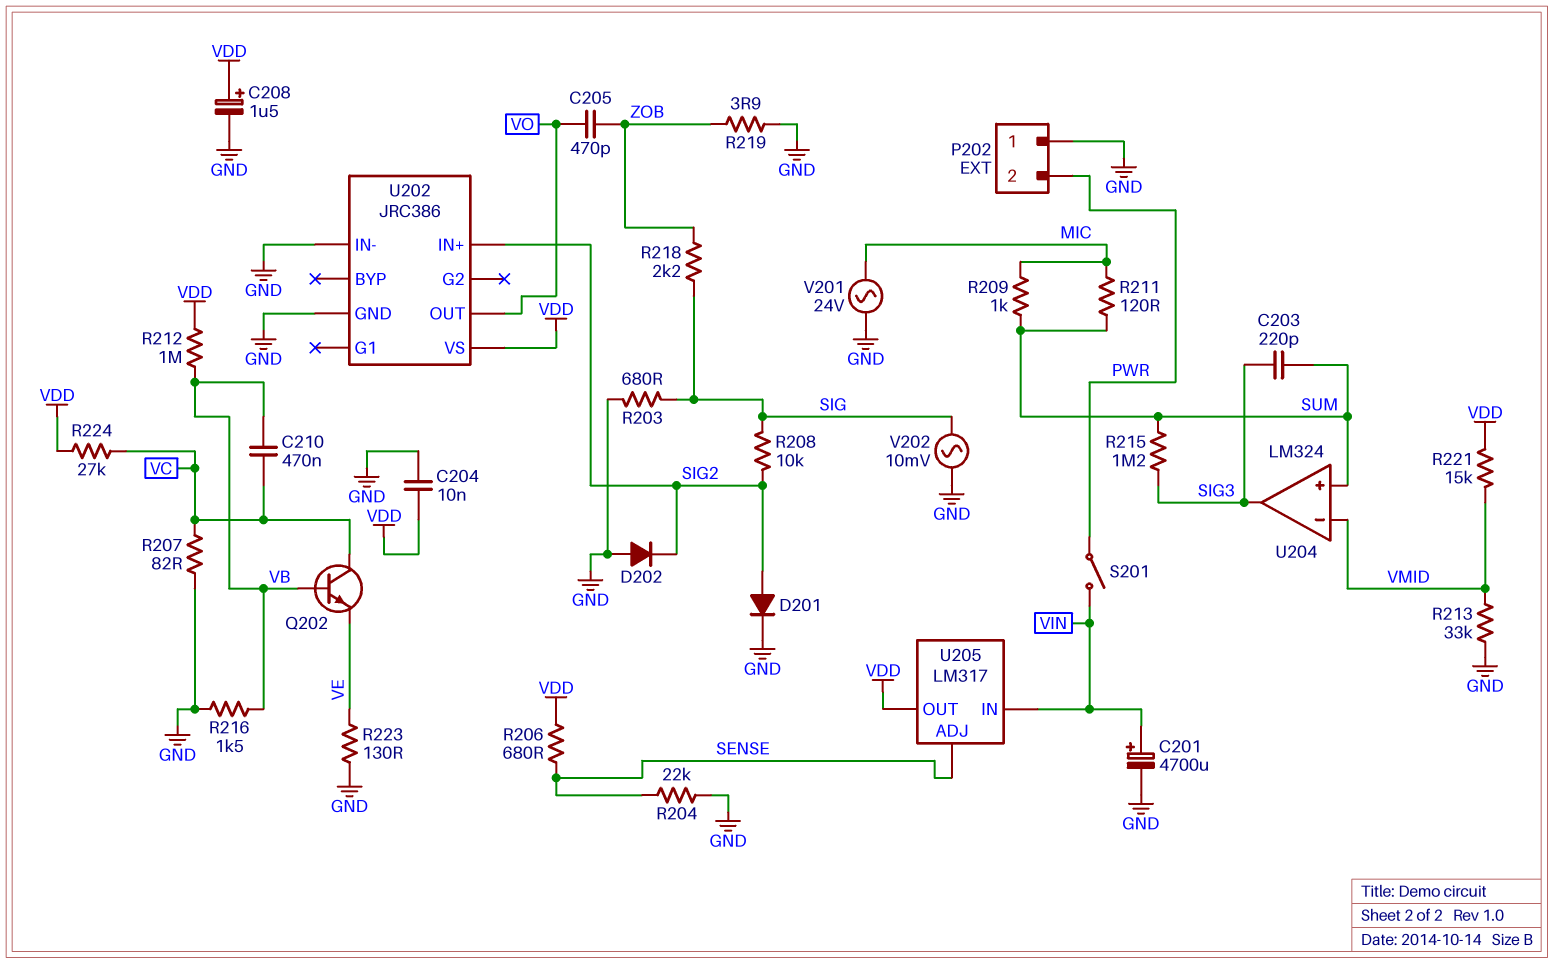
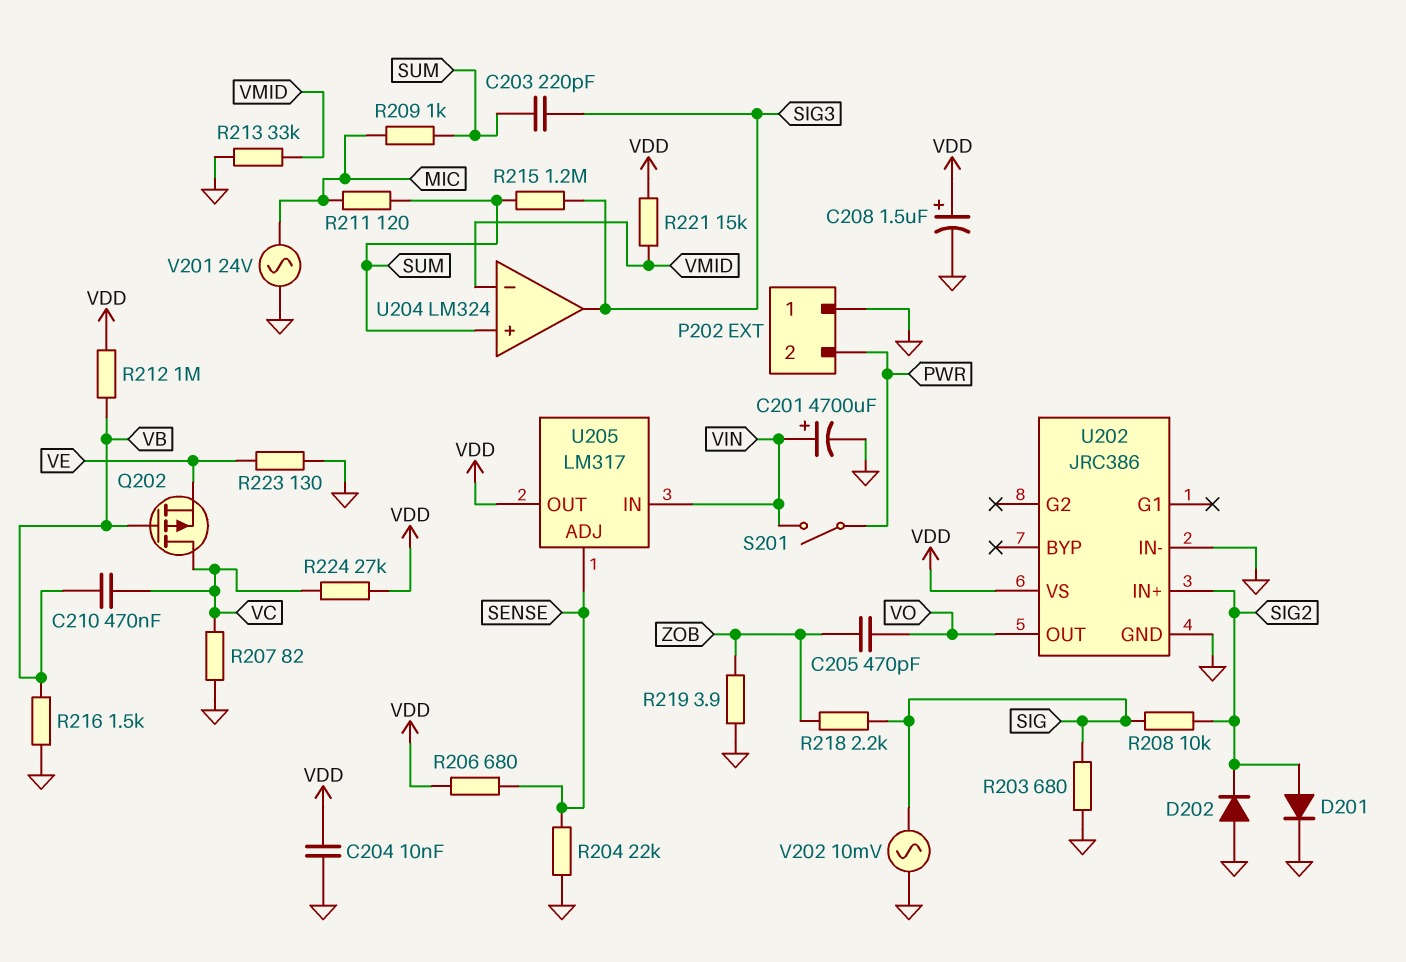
Q202: NPN (B VB, C VC, E VE) -> PMOS (G VB, D VC, S VE)

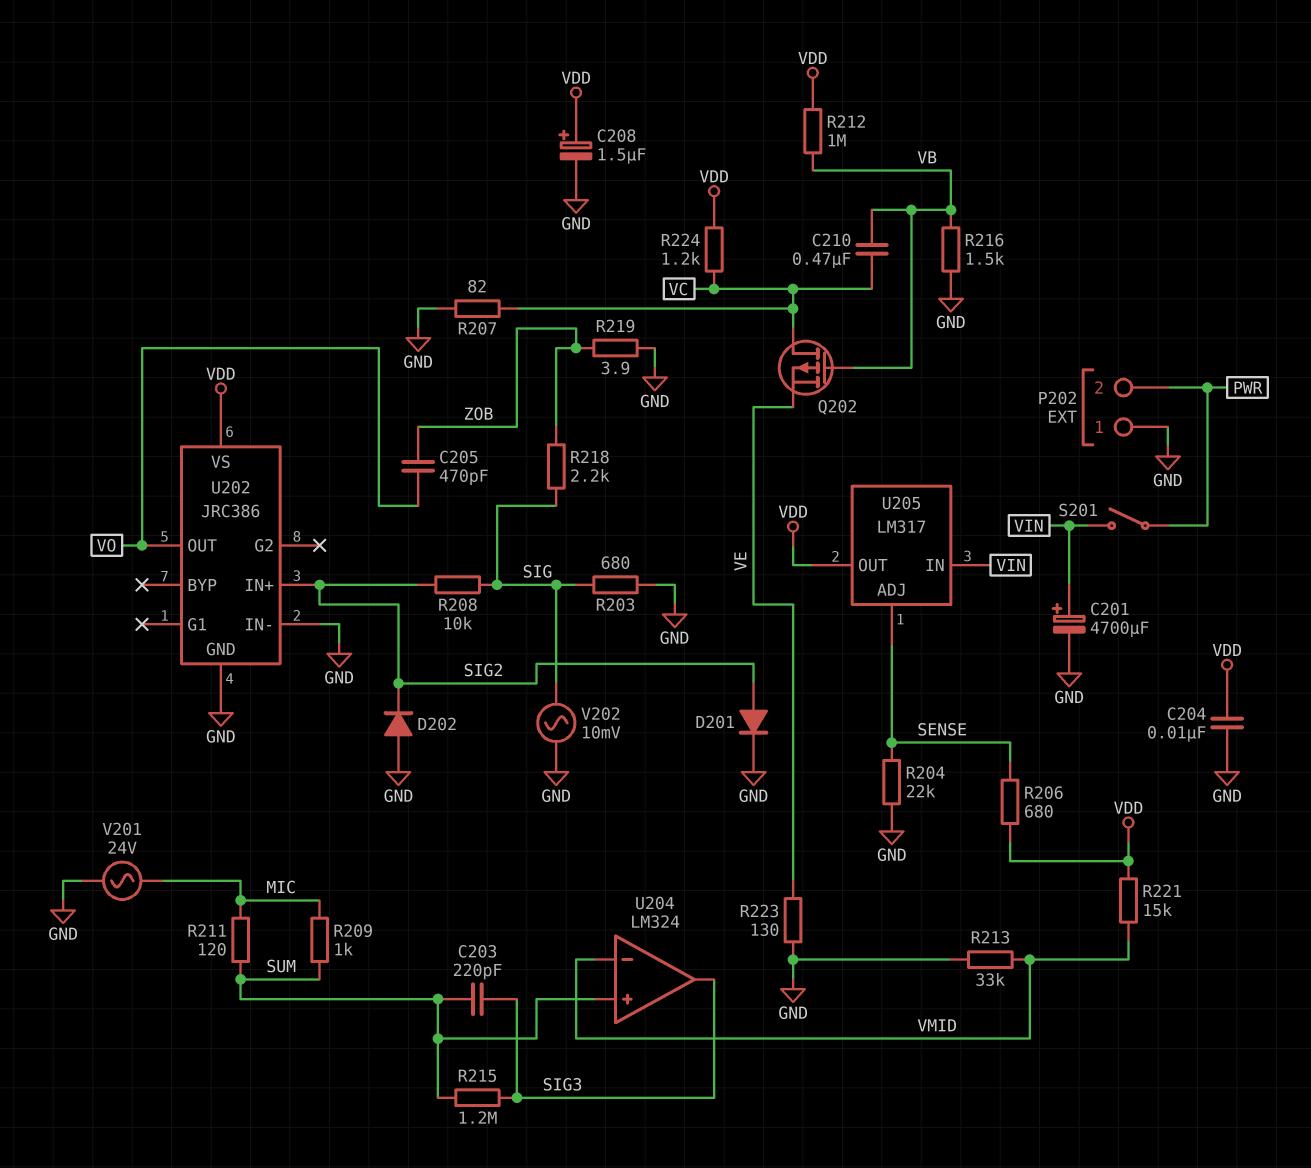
R224: 27k (VC, VDD) -> 1.2k (VC, VDD)

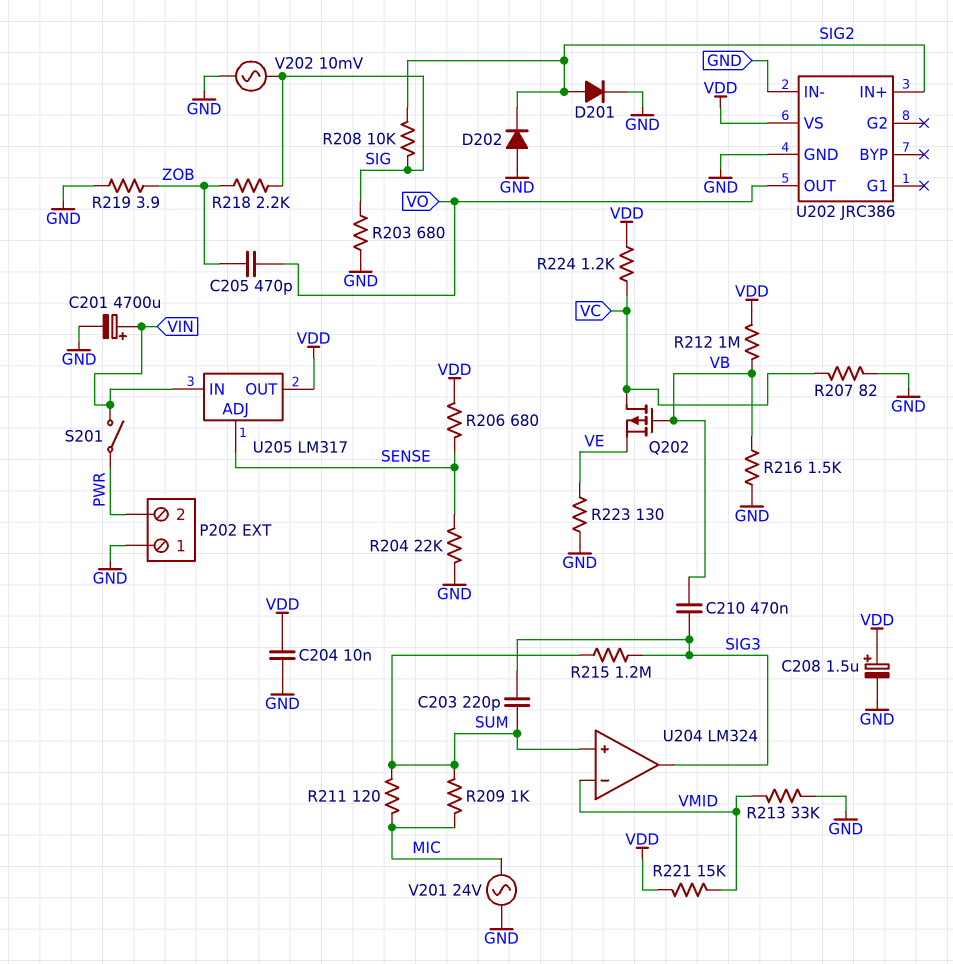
C210: 470nF (VB, VC) -> 470nF (SIG3, VB)

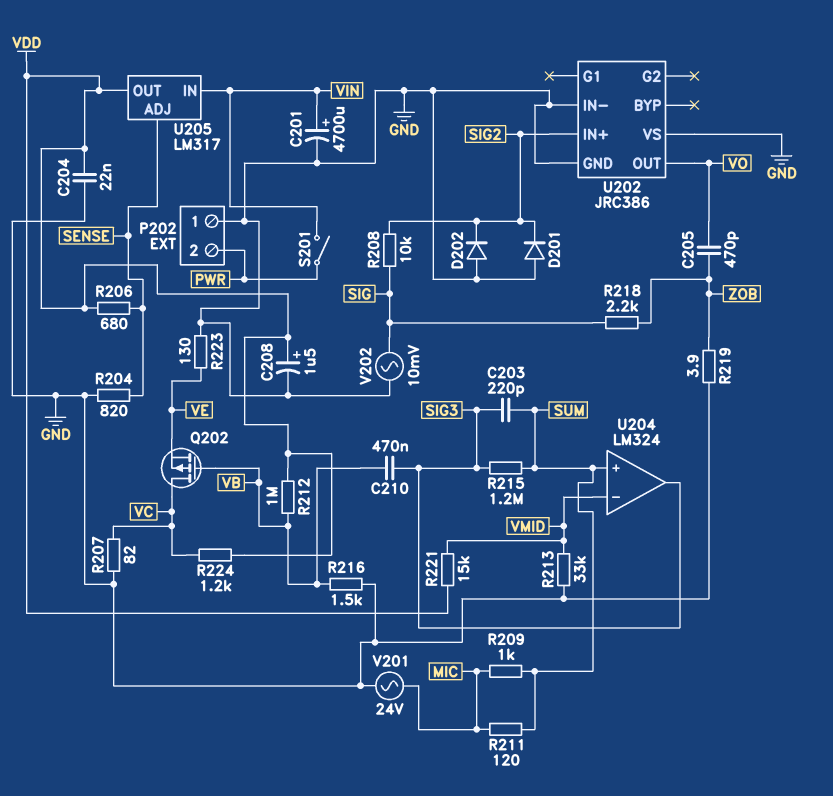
C204: 10nF (GND, VDD) -> 22nF (GND, VDD)
D201: diode (A SIG2, K GND) -> diode (A GND, K SIG2)
R203: 680 (GND, SIG) -> none
R204: 22k (GND, SENSE) -> 820 (GND, SENSE)
U202 pin VS: VDD -> GND

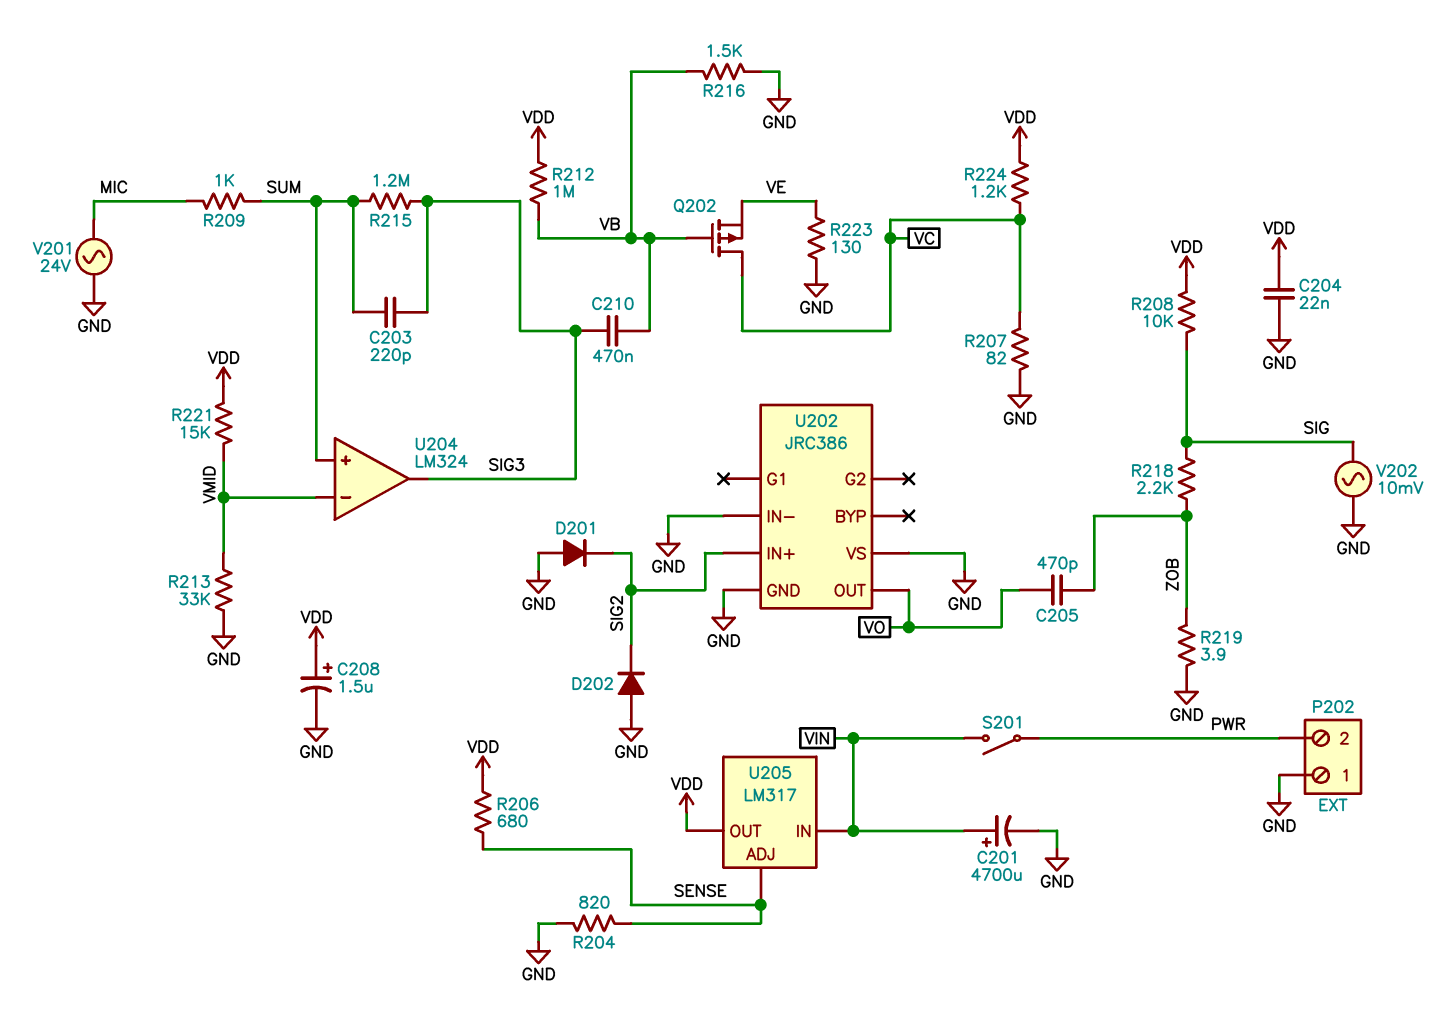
R208: 10k (SIG, SIG2) -> 10k (SIG, VDD)
R211: 120 (MIC, SUM) -> none

